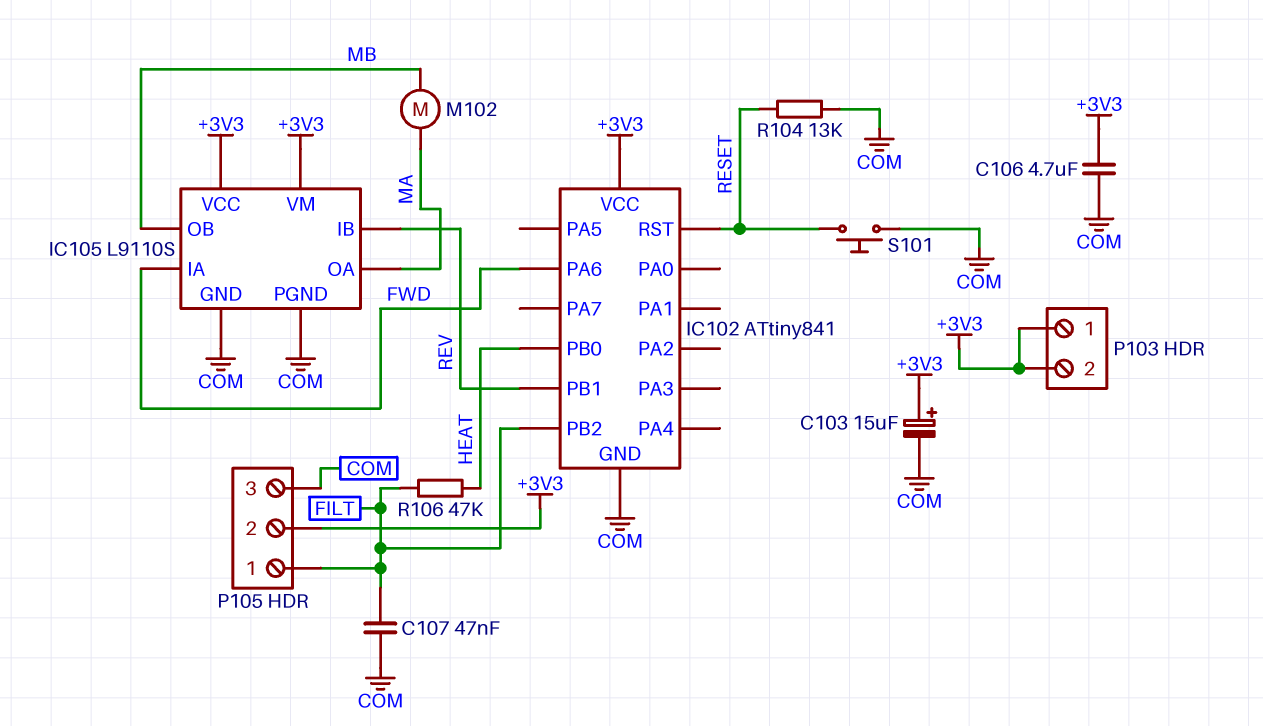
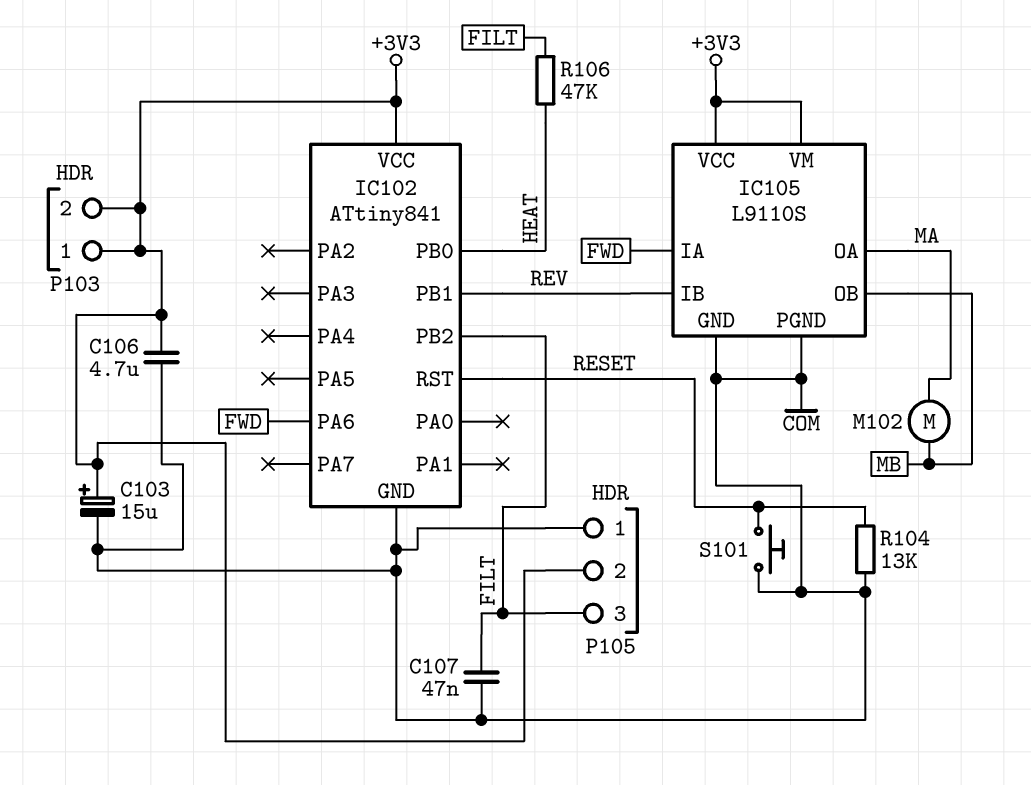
P105 pin 1: FILT -> COM
P105 pin 3: COM -> FILT

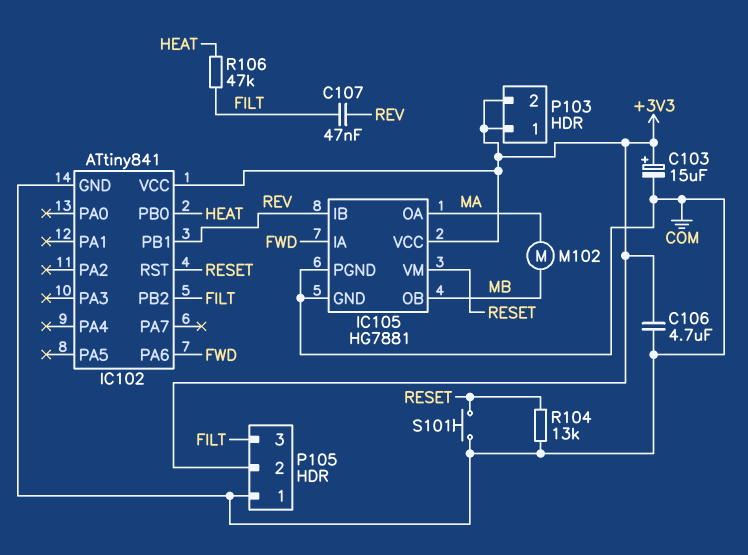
C107: 47nF (COM, FILT) -> 47nF (FILT, REV)
IC105: L9110S -> HG7881
IC105 pin VM: +3V3 -> RESET

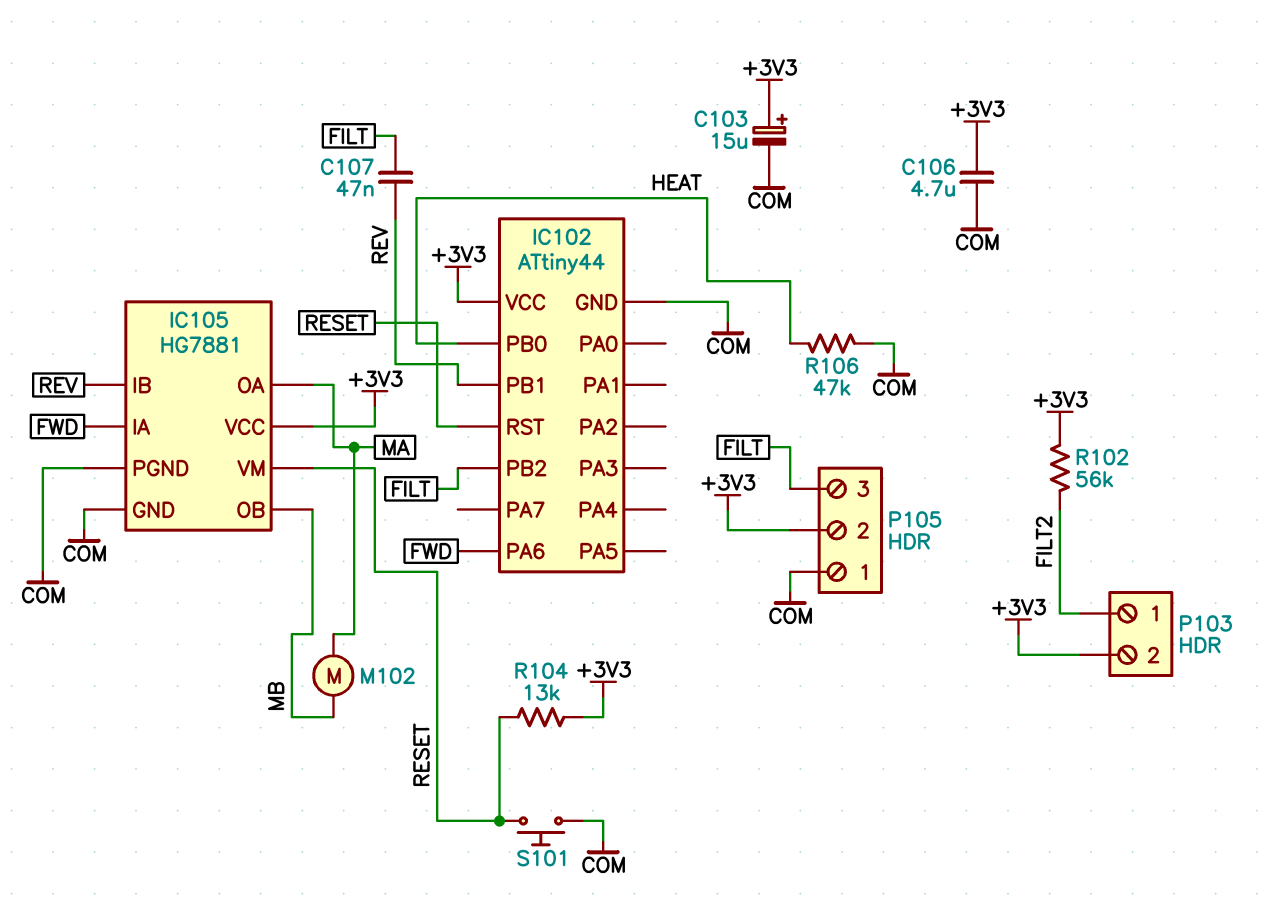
IC102: ATtiny841 -> ATtiny44
P103 pin 1: +3V3 -> FILT2
R102: none -> 56k (+3V3, FILT2)
R104: 13k (COM, RESET) -> 13k (+3V3, RESET)
R106: 47k (FILT, HEAT) -> 47k (COM, HEAT)

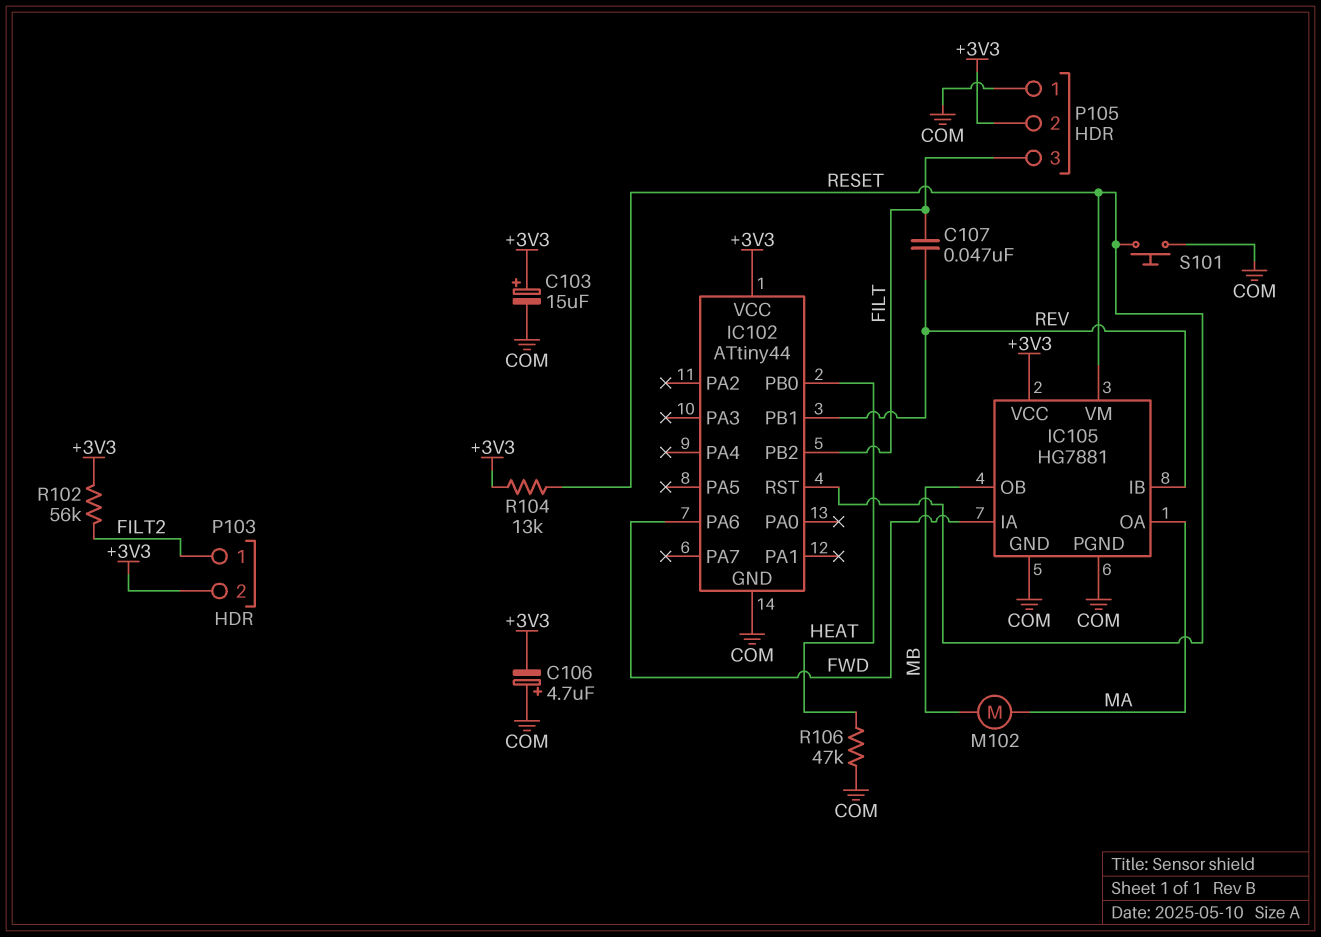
C106: 4.7uF (+3V3, COM) -> 4.7uF (plus COM, minus +3V3)

